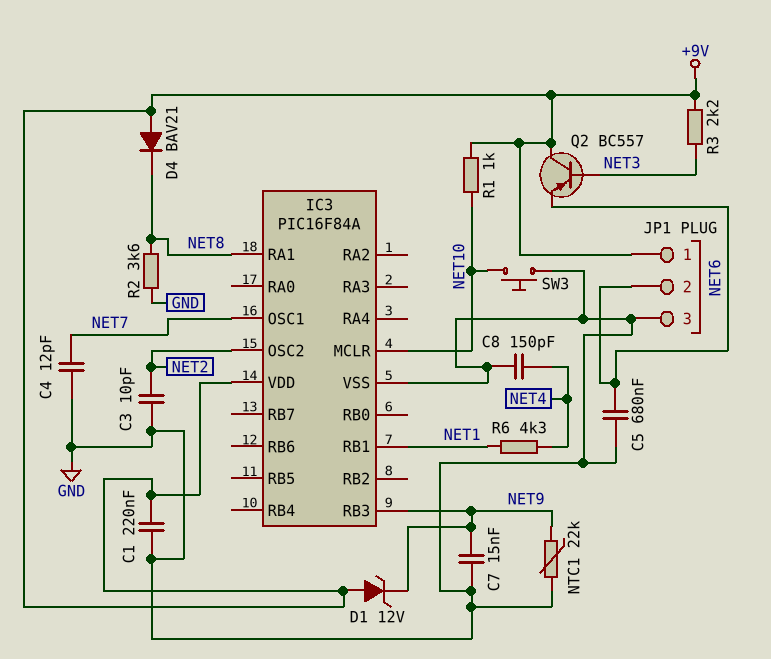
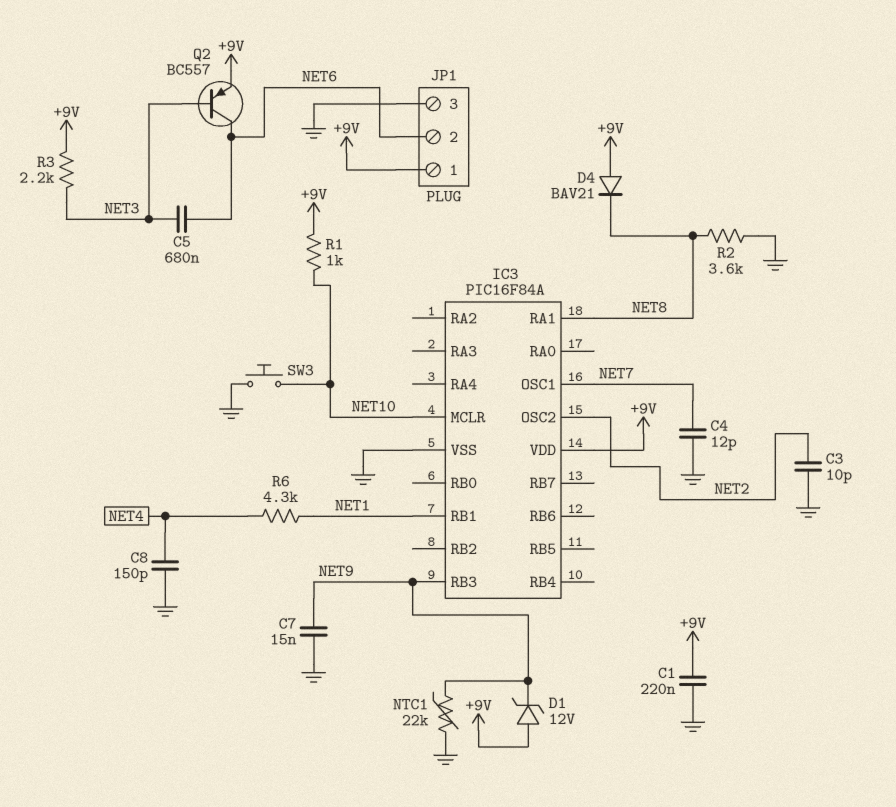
C5: 680nF (GND, NET6) -> 680nF (NET3, NET6)
Q2: PNP BC557 (B NET3, C +9V, E NET6) -> PNP BC557 (B NET3, C NET6, E +9V)

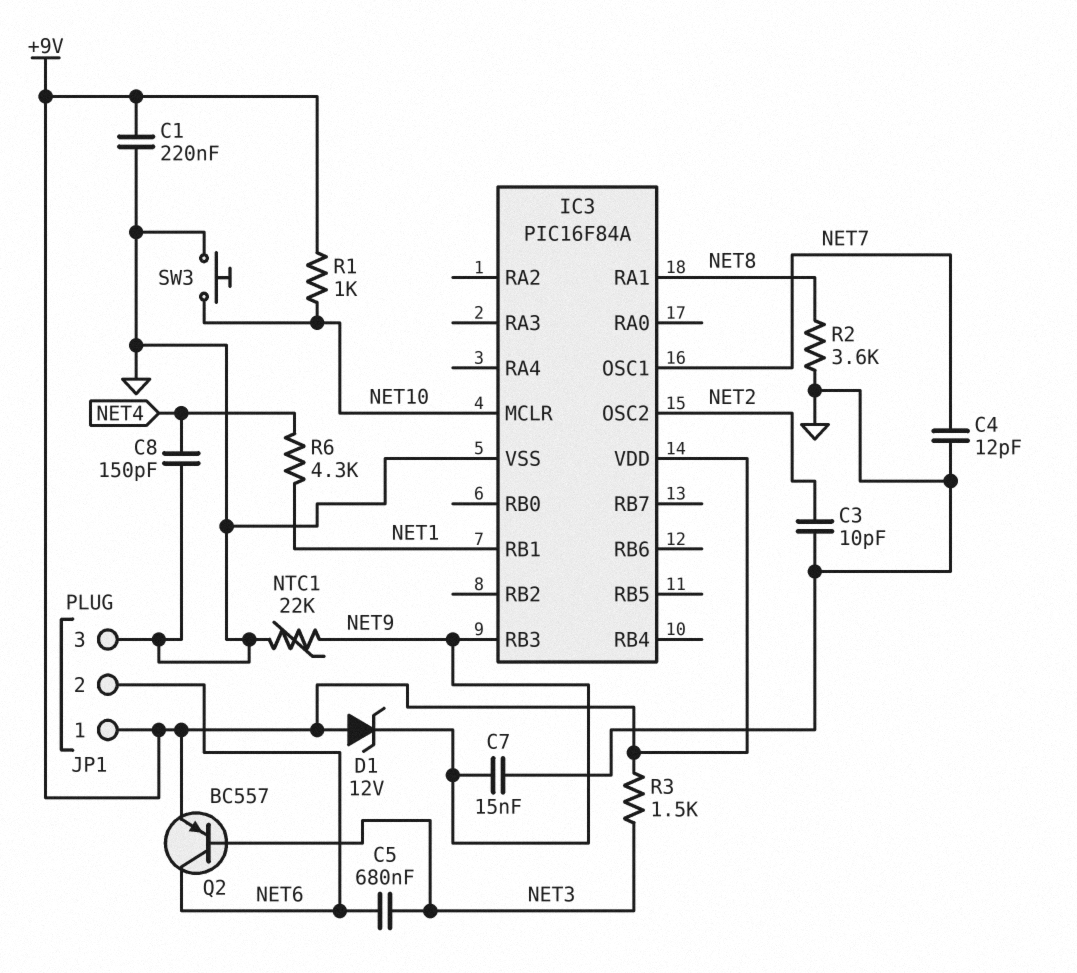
D4: diode BAV21 (A +9V, K NET8) -> none
R3: 2.2k (+9V, NET3) -> 1.5k (+9V, NET3)

